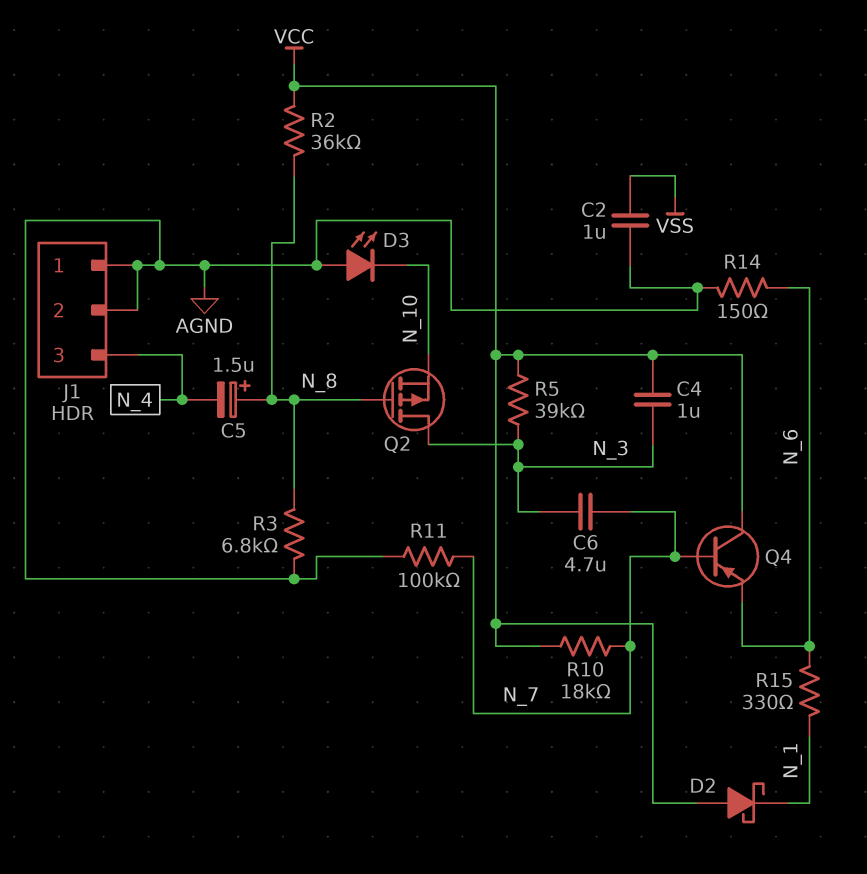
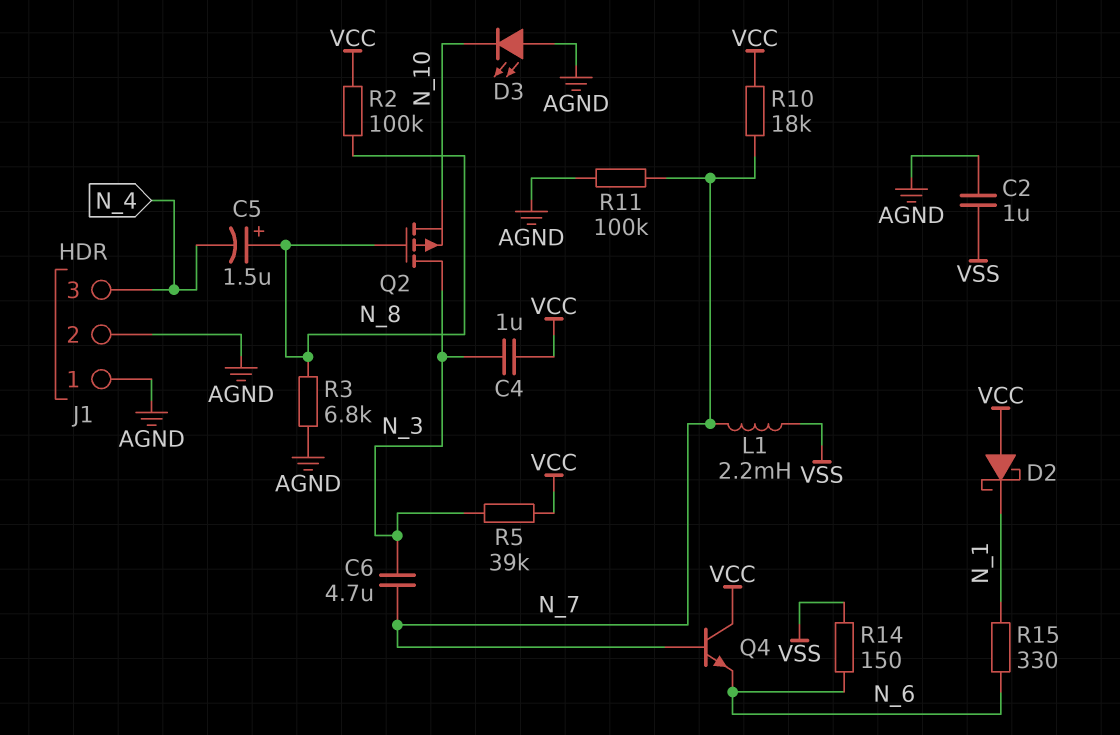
L1: none -> 2.2mH (N_7, VSS)
Q4: PNP (B N_7, C VCC, E N_6) -> NPN (B N_7, C VCC, E N_6)
R2: 36k (N_8, VCC) -> 100k (N_8, VCC)
R14: 150 (AGND, N_6) -> 150 (N_6, VSS)

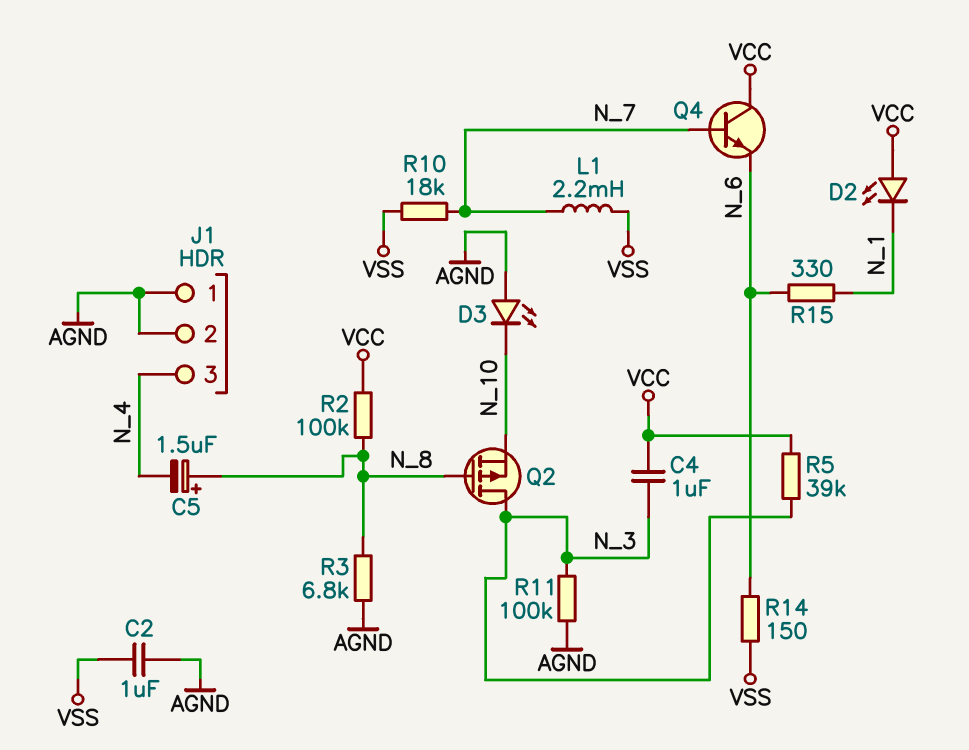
C6: 4.7uF (N_3, N_7) -> none
D2: schottky (A VCC, K N_1) -> LED (A VCC, K N_1)
R10: 18k (N_7, VCC) -> 18k (N_7, VSS)
R11: 100k (AGND, N_7) -> 100k (AGND, N_3)

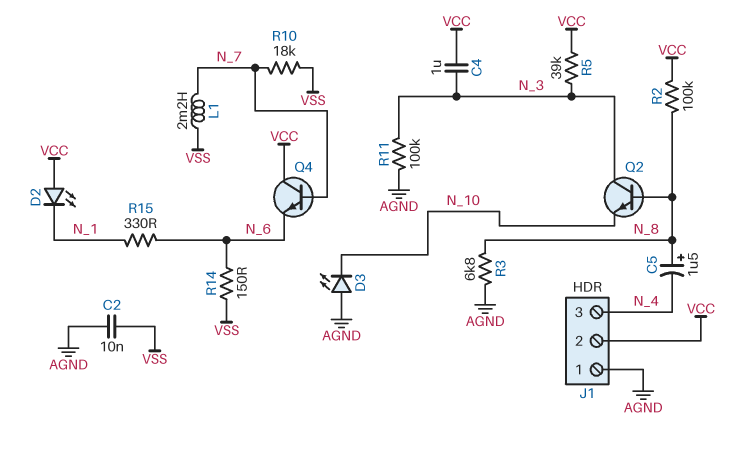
C2: 1uF (AGND, VSS) -> 10nF (AGND, VSS)
J1 pin 2: AGND -> VCC
Q2: PMOS (G N_8, D N_3, S N_10) -> NPN (B N_8, C N_3, E N_10)

